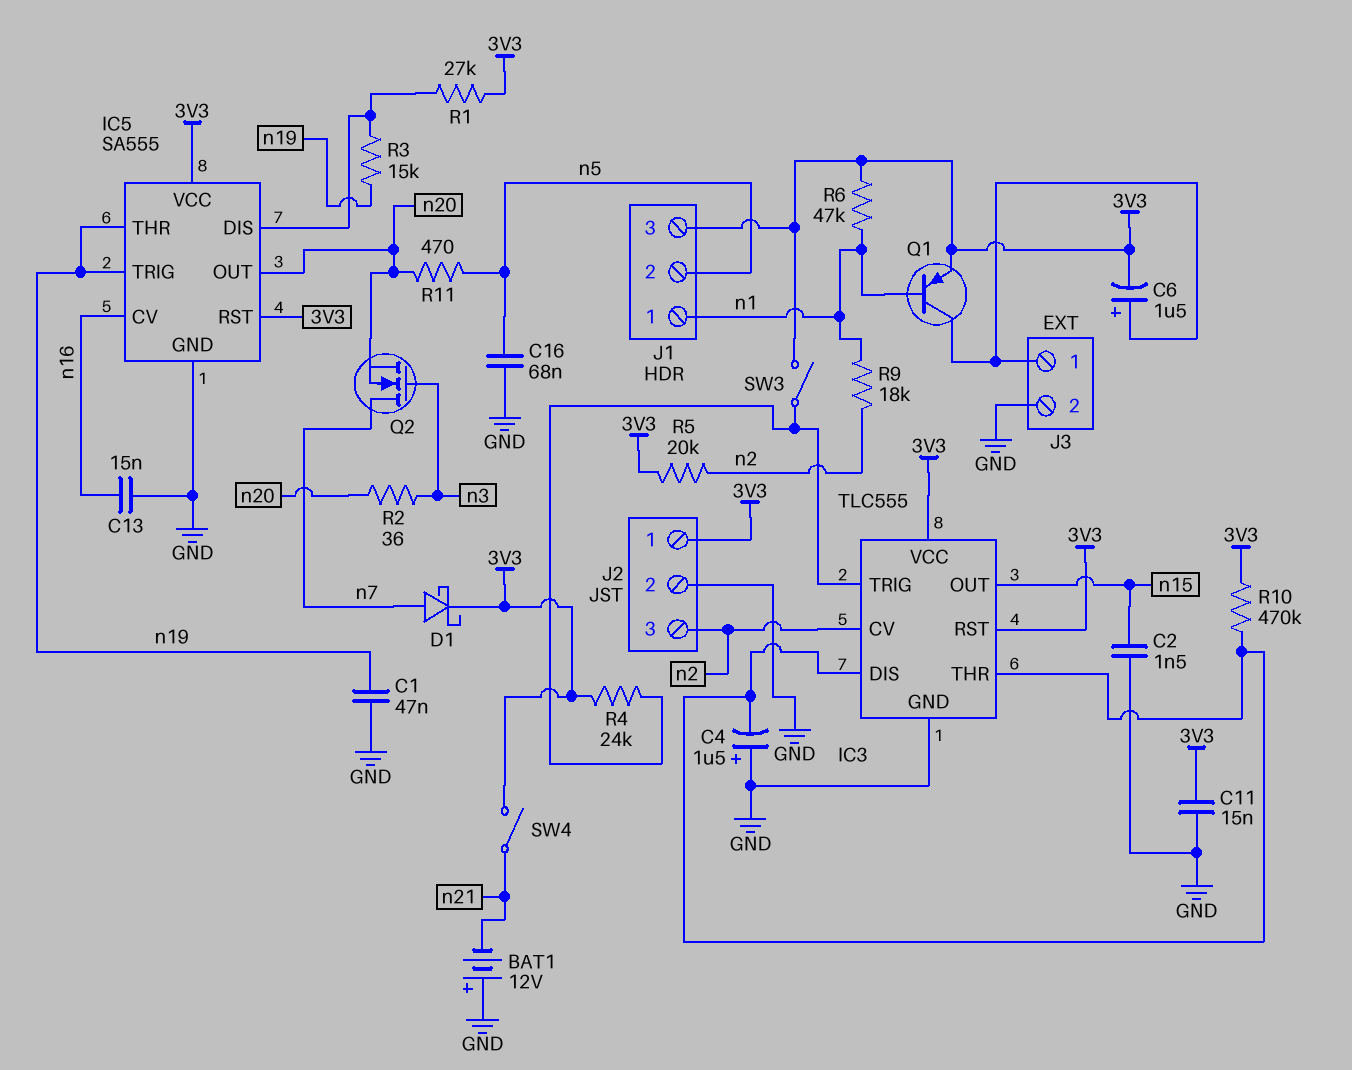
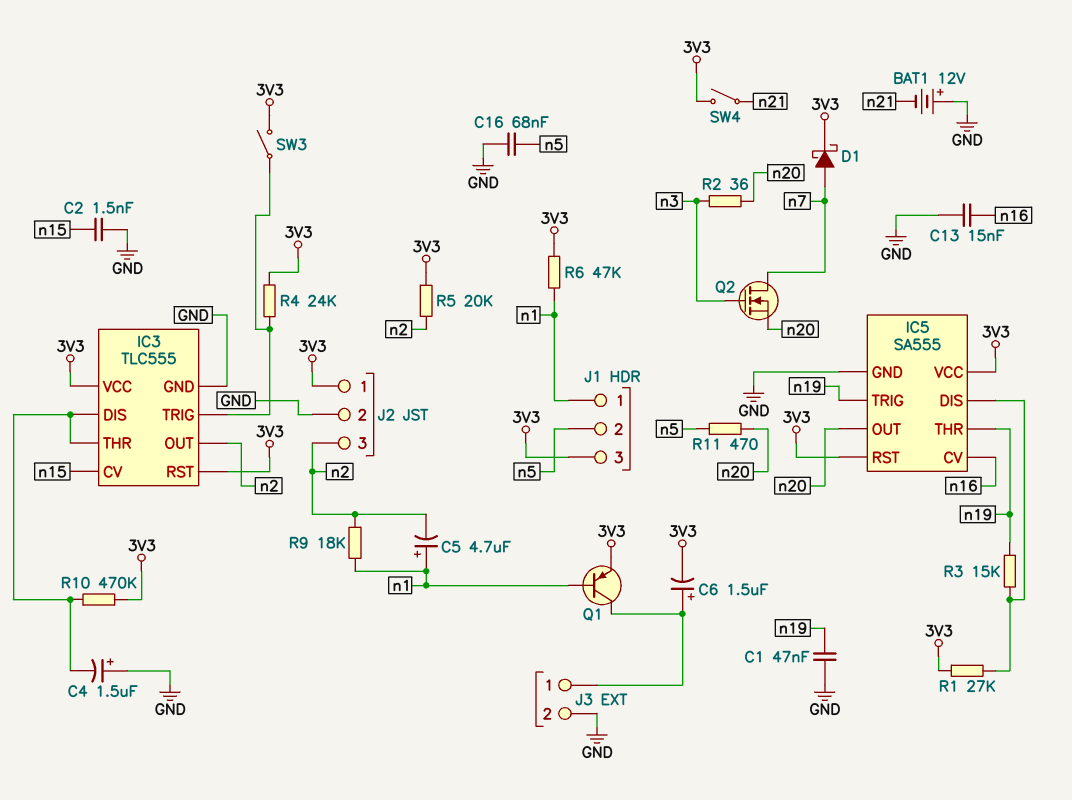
C5: none -> 4.7uF (plus n1, minus n2)
C11: 15nF (3V3, GND) -> none
IC3 pin CV: n2 -> n15
IC3 pin OUT: n15 -> n2

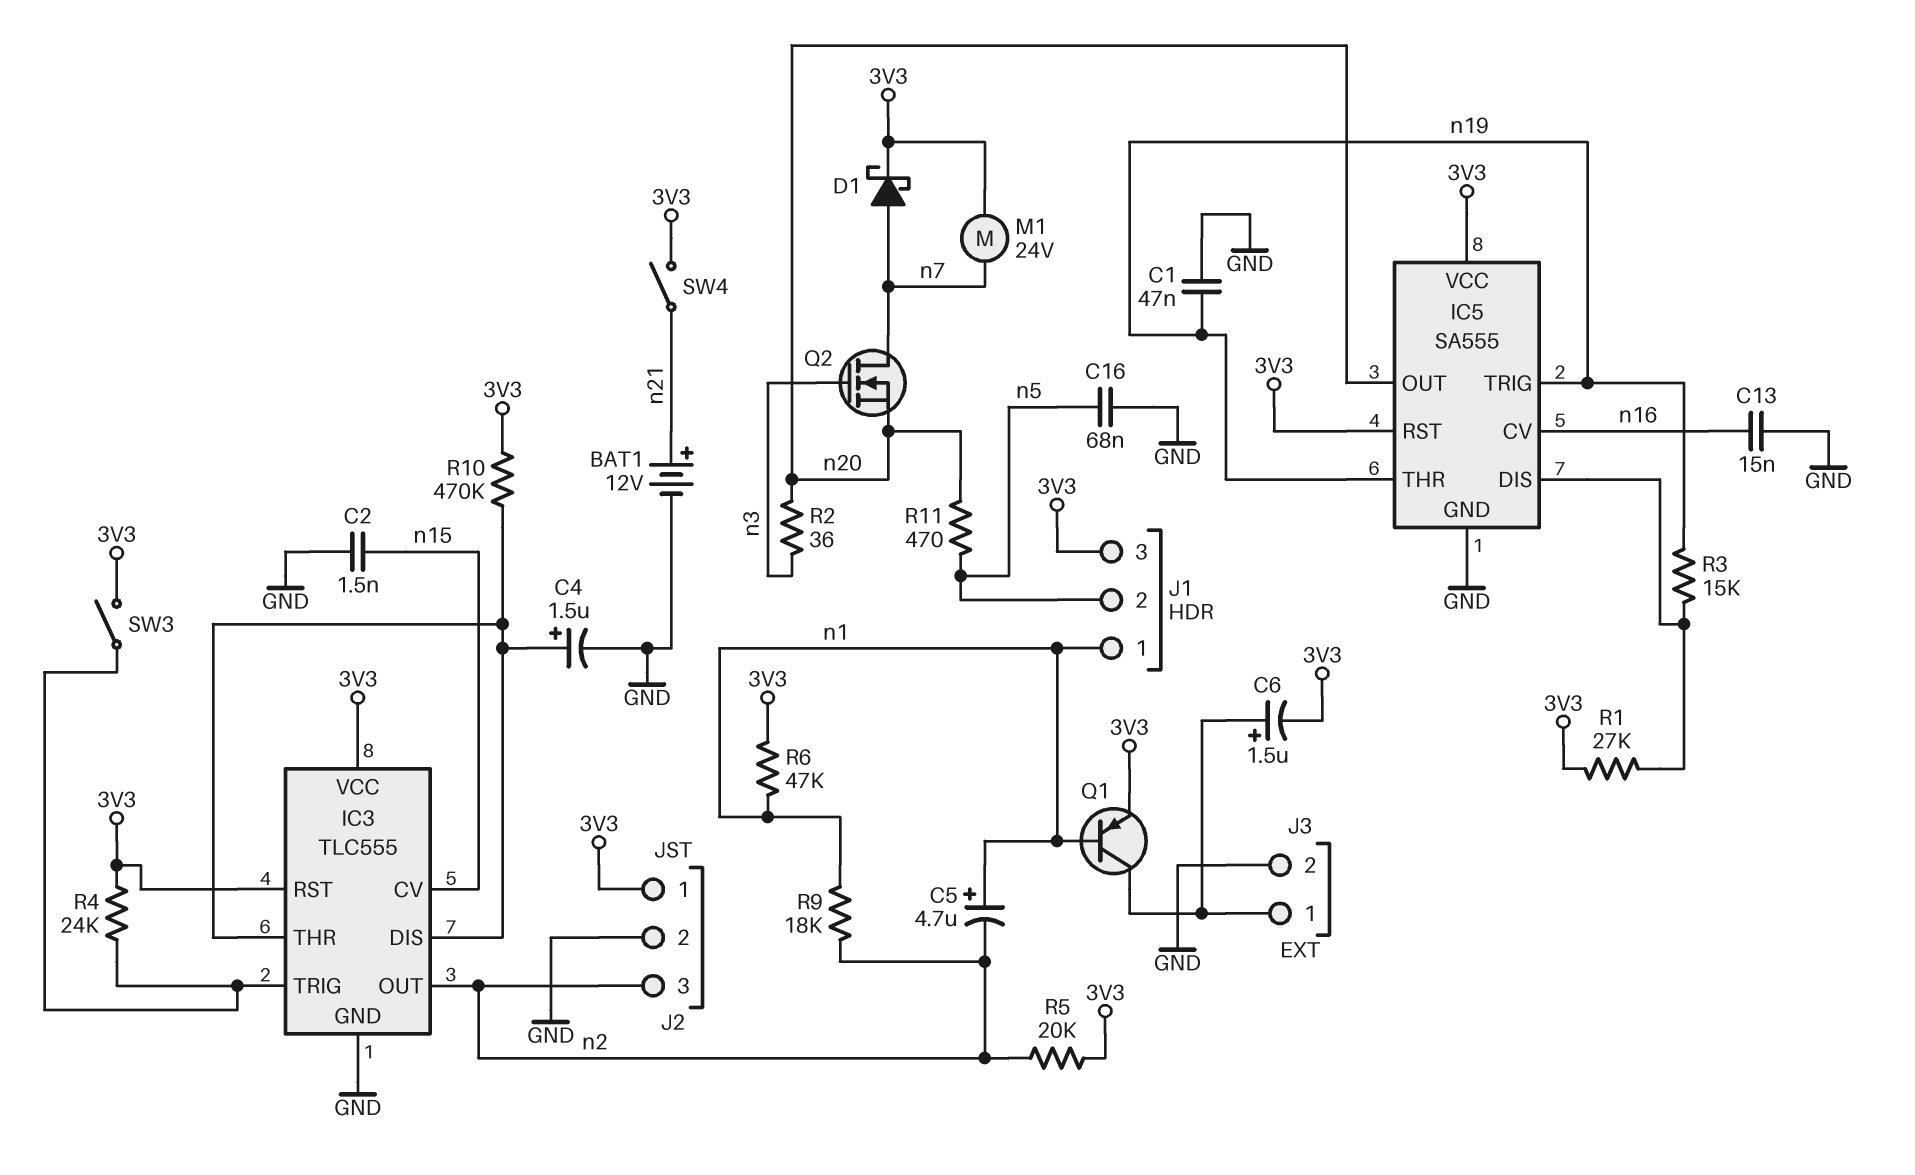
BAT1: 12V (plus GND, minus n21) -> 12V (plus n21, minus GND)
C4: 1.5uF (plus GND, minus IC3/DIS) -> 1.5uF (plus IC3/DIS, minus GND)
M1: none -> motor 24V (3V3, n7)

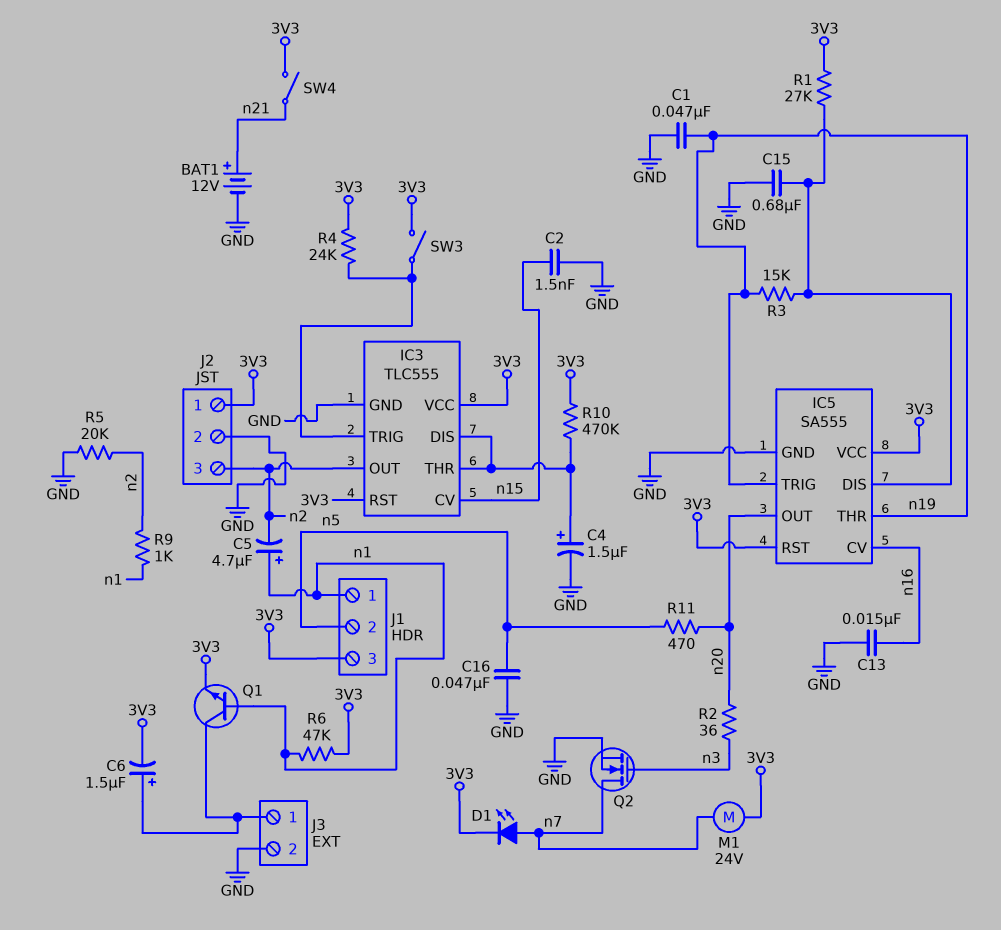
C15: none -> 680nF (GND, IC5/DIS)
C16: 68nF (GND, n5) -> 47nF (GND, n5)
D1: schottky (A n7, K 3V3) -> LED (A n7, K 3V3)
Q1: PNP (B n1, C J3/1, E 3V3) -> NPN (B n1, C J3/1, E 3V3)
Q2: NMOS (G n3, D n7, S n20) -> NMOS (G n3, D n7, S GND)
R5: 20k (3V3, n2) -> 20k (GND, n2)
R9: 18k (n1, n2) -> 1k (n1, n2)

